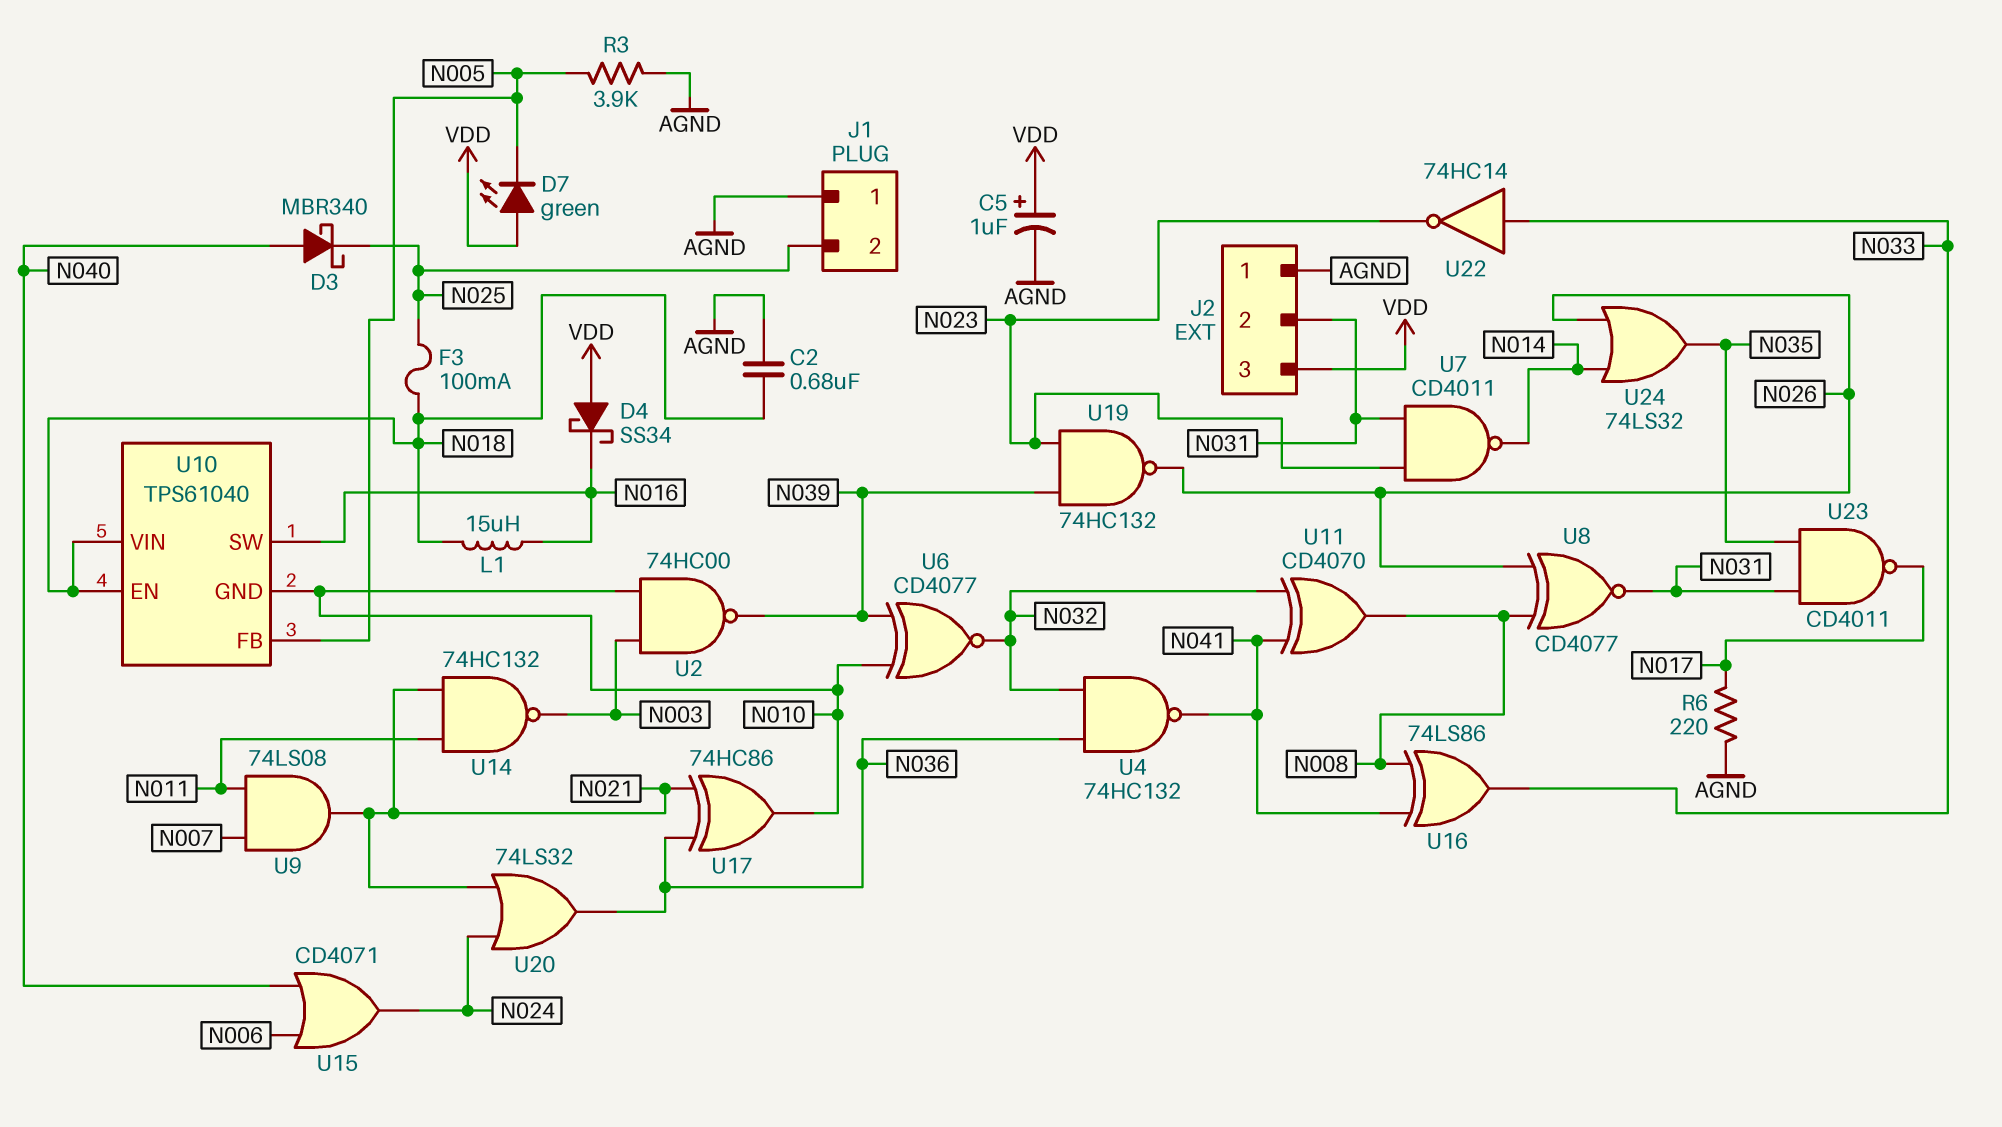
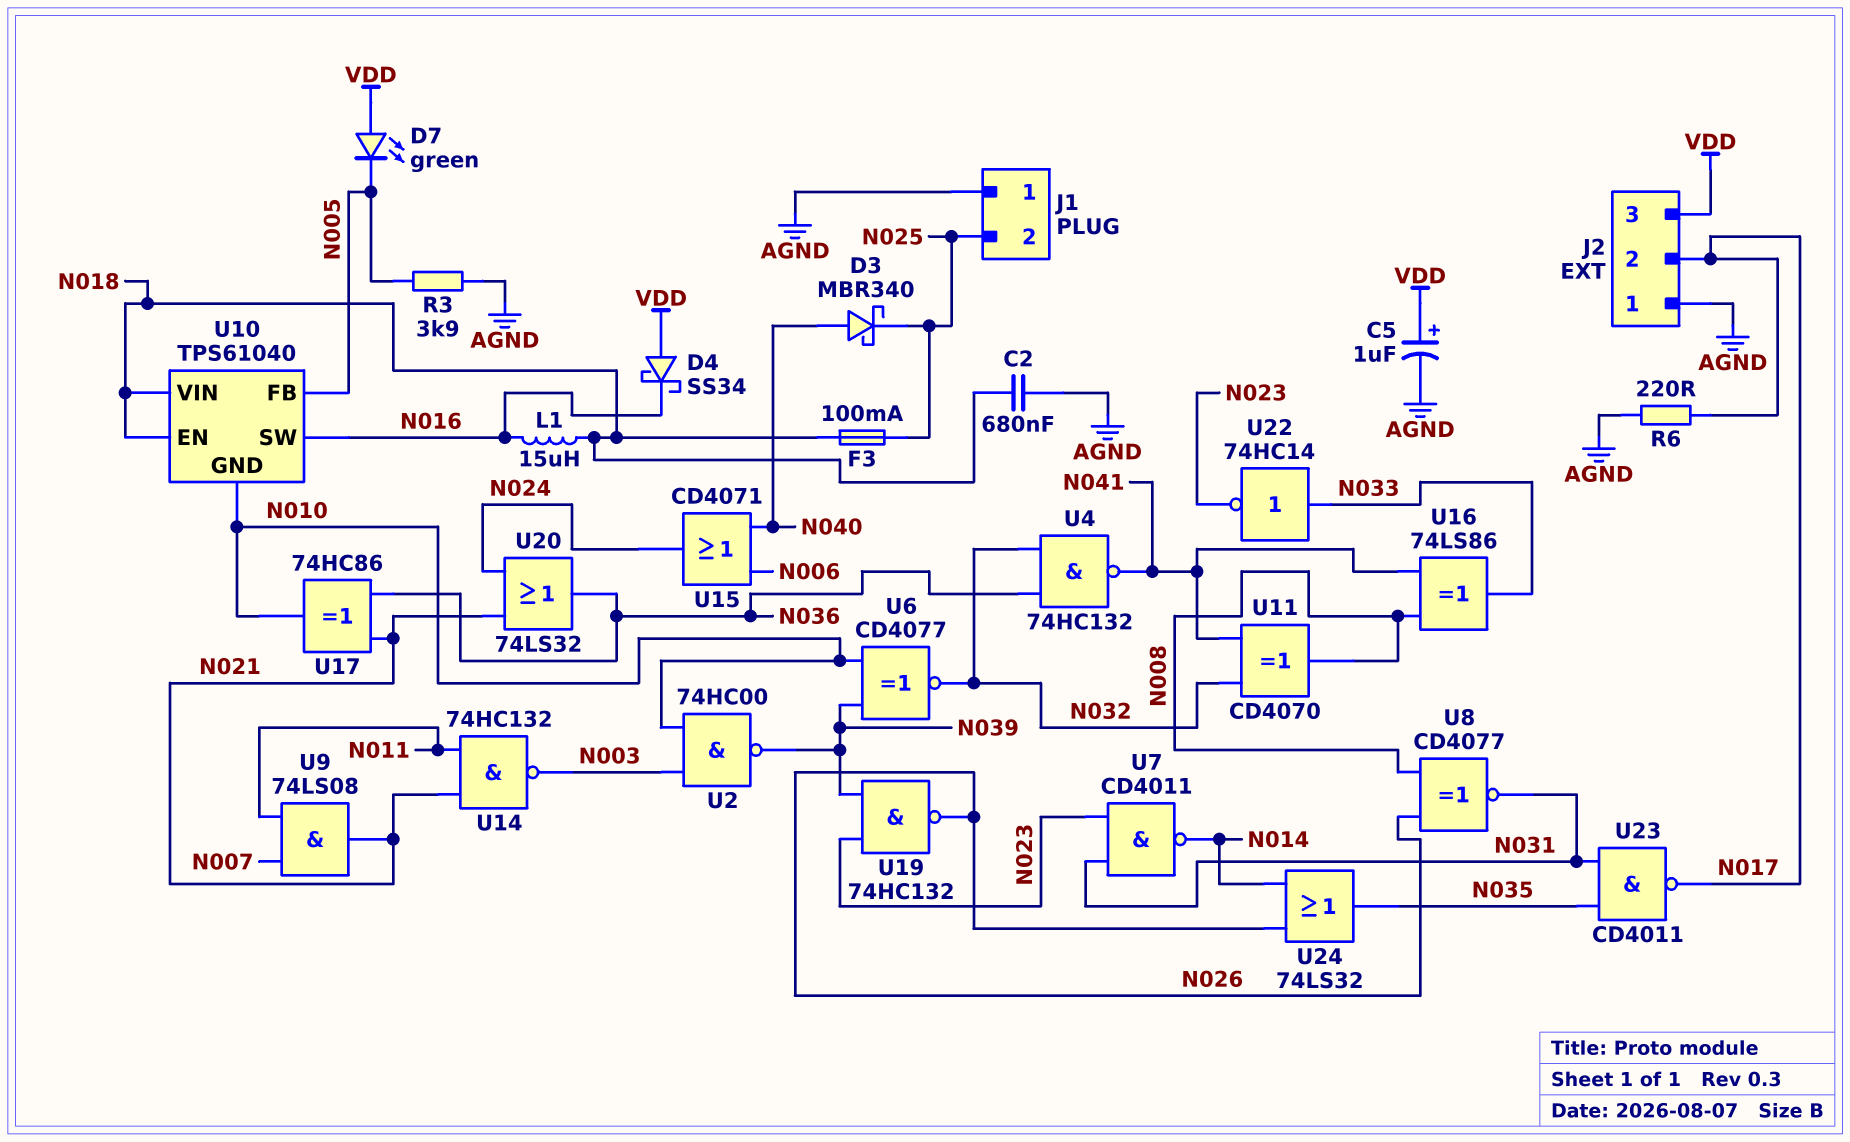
J2 pin 2: N031 -> N017

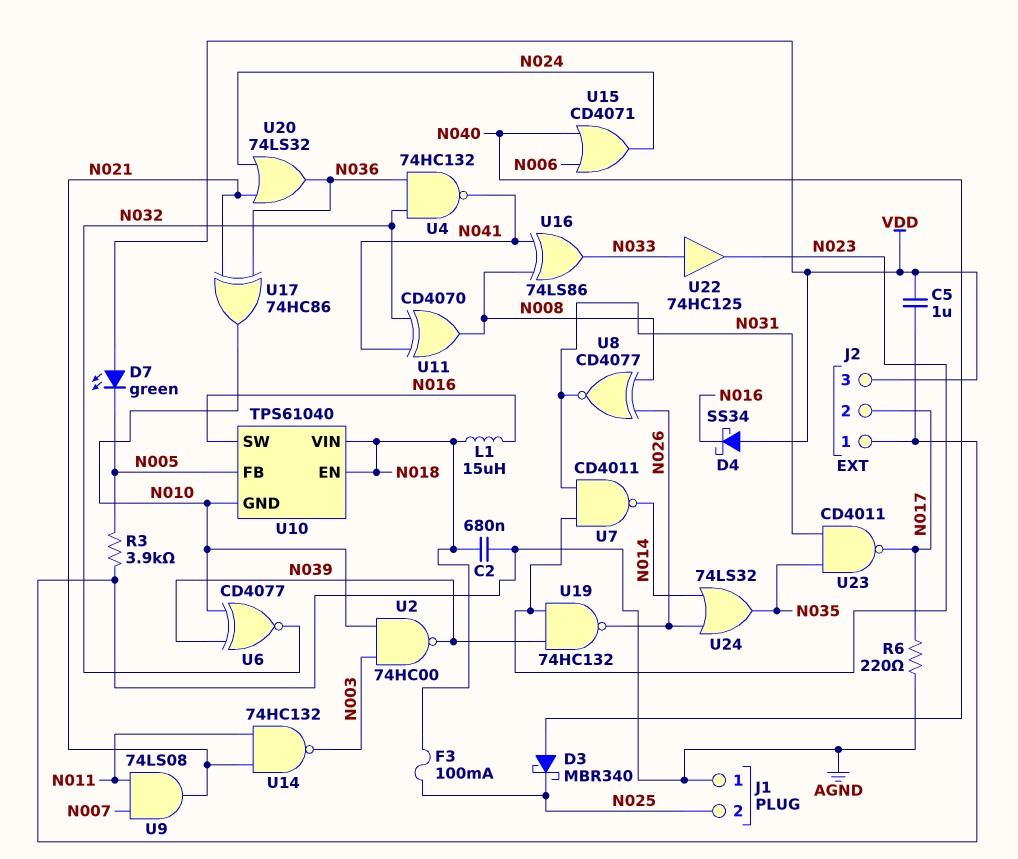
C5: 1uF (plus VDD, minus AGND) -> 1uF (AGND, VDD)
U22: NOT 74HC14 (in N033, out N023) -> buffer 74HC125 (in N033, out N023)

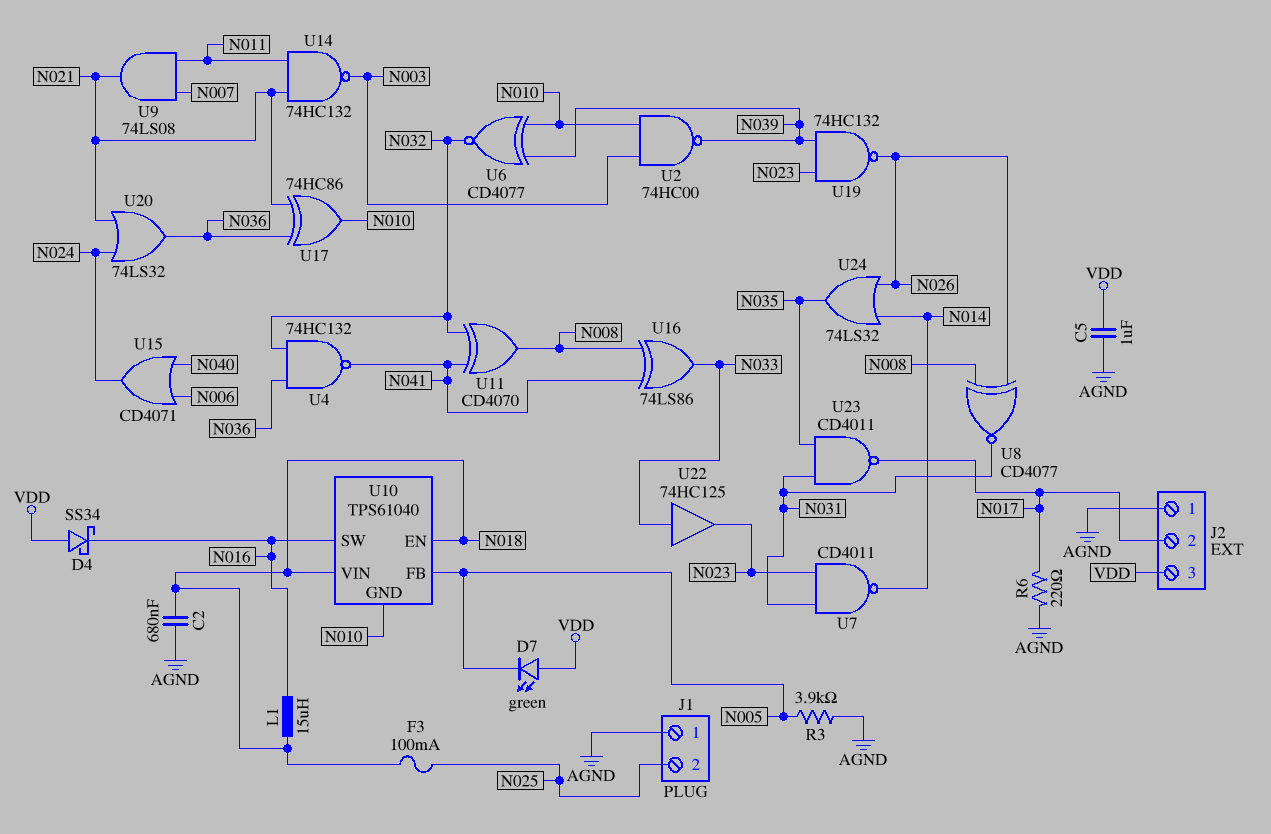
D3: schottky MBR340 (A N040, K N025) -> none

